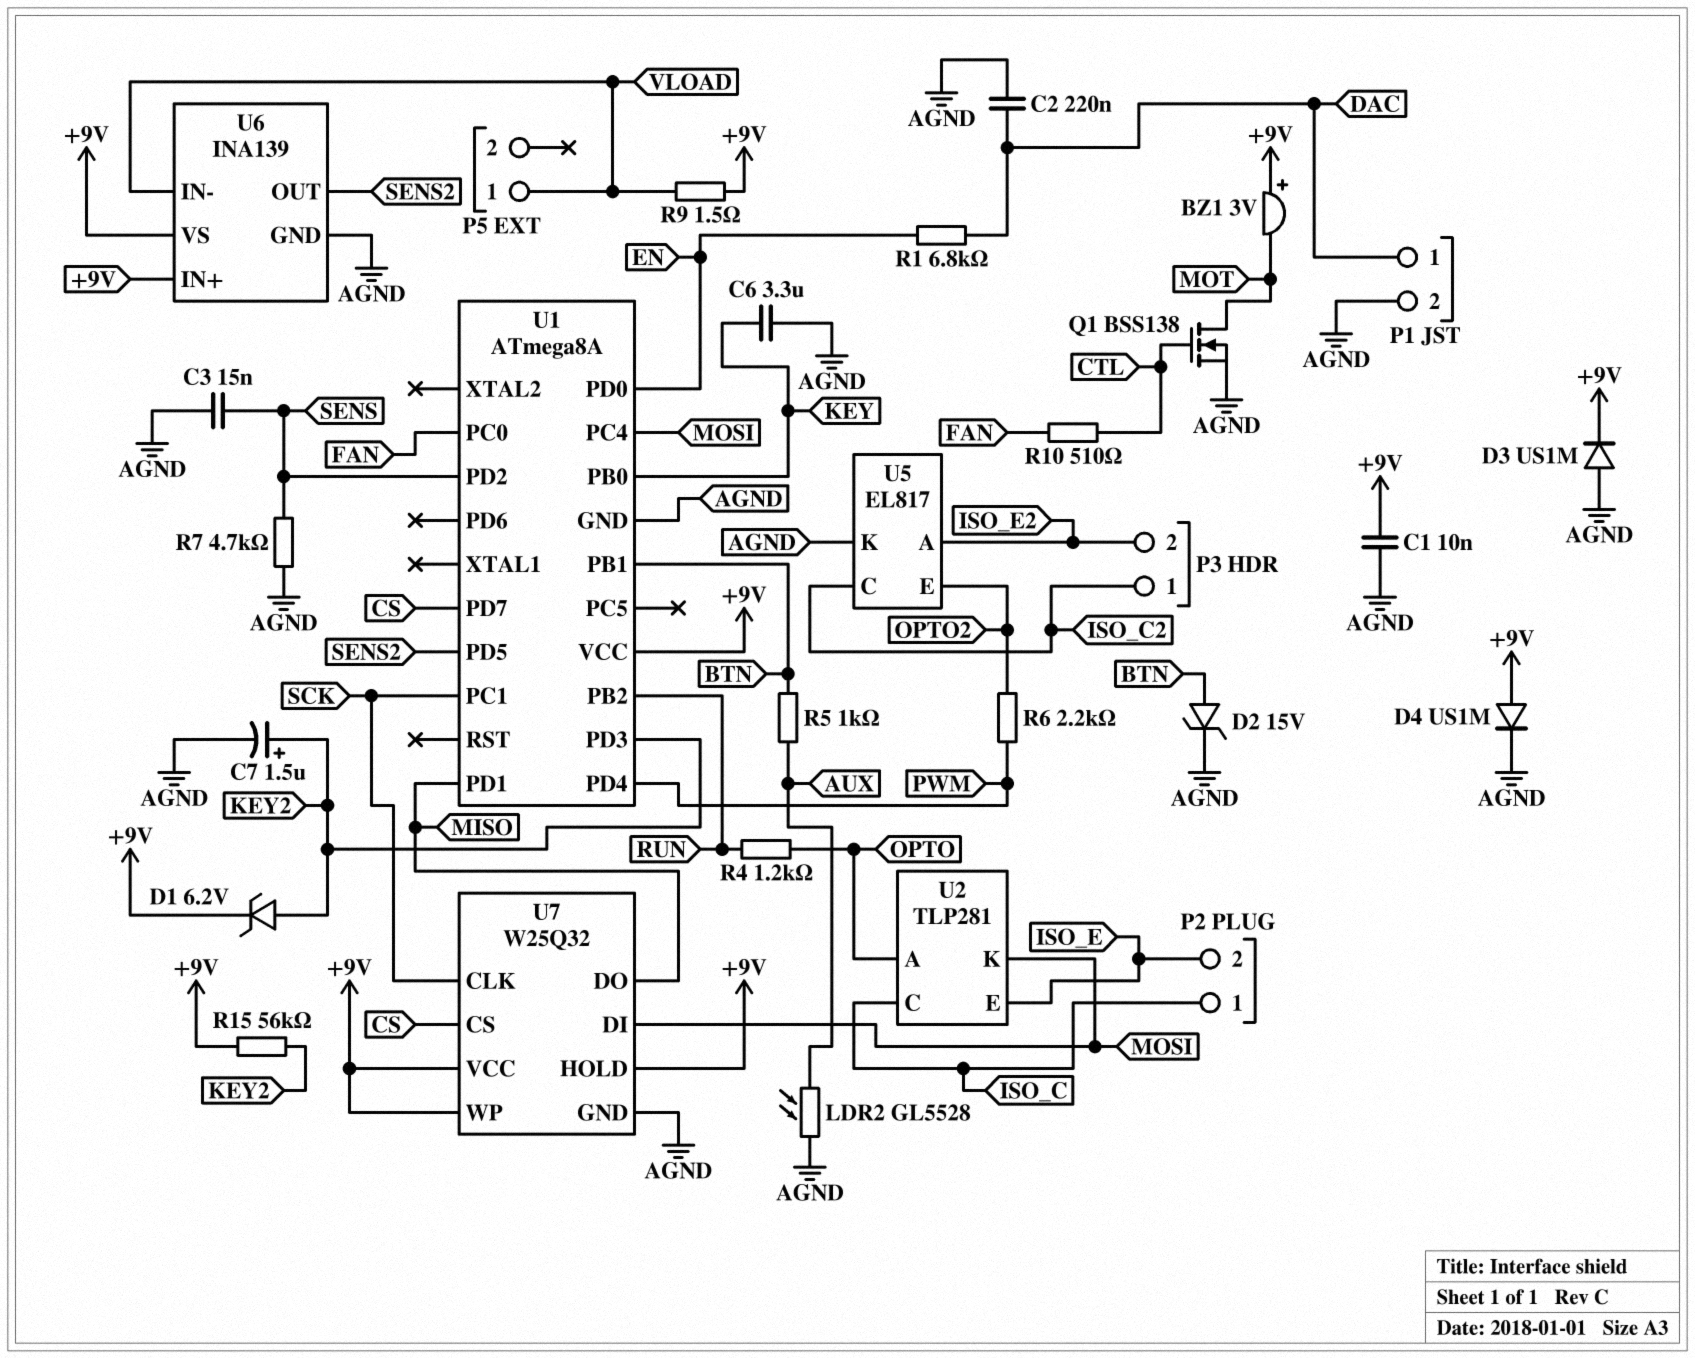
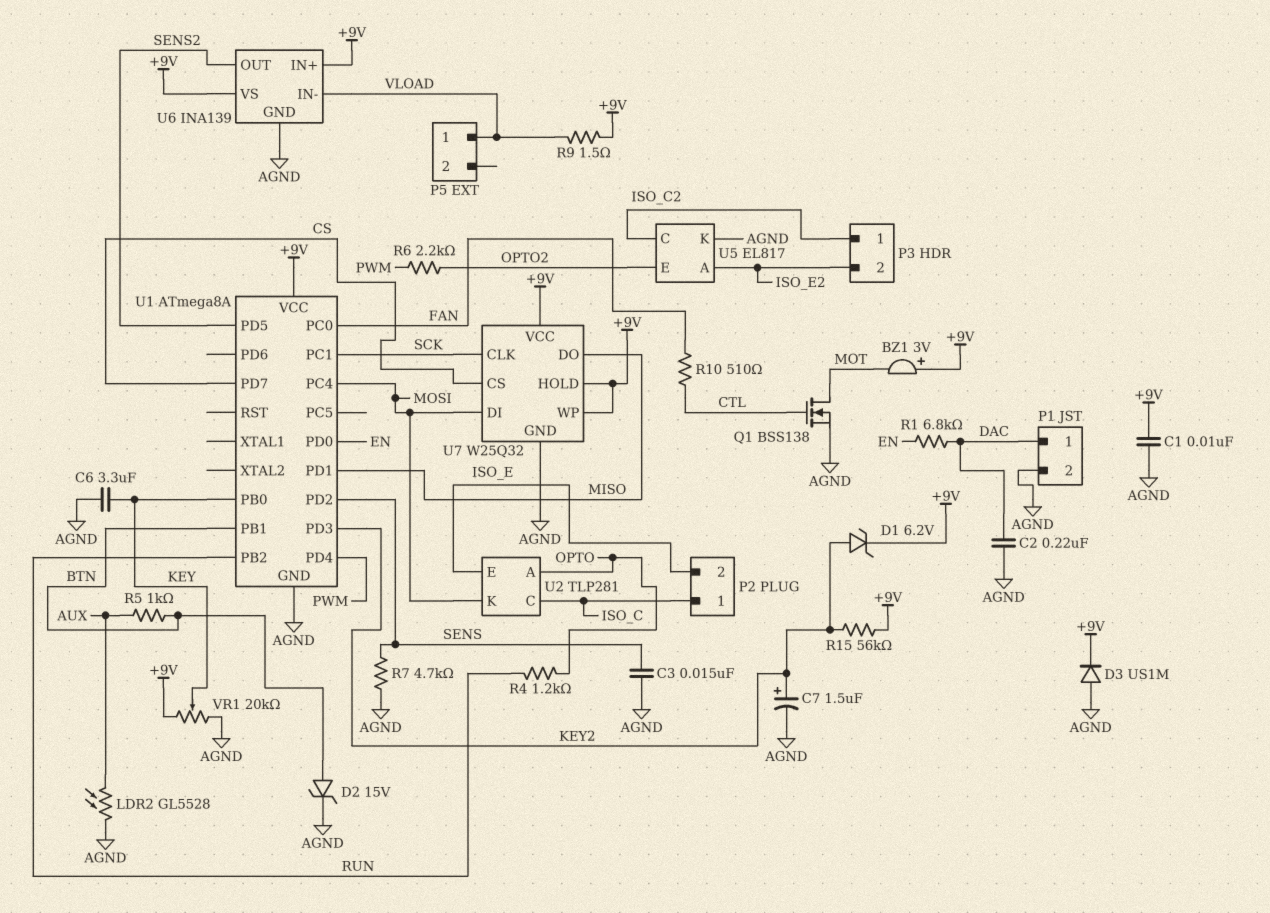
D4: diode US1M (A +9V, K AGND) -> none
VR1: none -> 20k (+9V, AGND, wiper KEY)

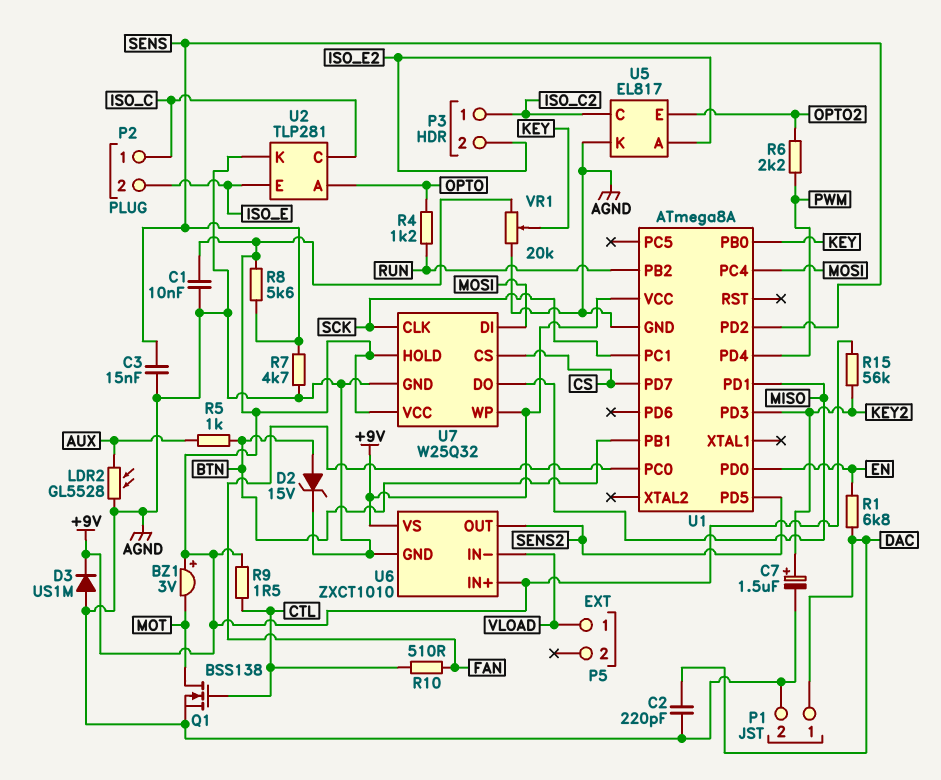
C2: 220nF (AGND, DAC) -> 220pF (AGND, DAC)
C6: 3.3uF (AGND, KEY) -> none
D1: zener 6.2V (A KEY2, K +9V) -> none
R8: none -> 5.6k (+9V, SENS)
R9: 1.5 (+9V, VLOAD) -> 1.5 (+9V, CTL)
U2 pin K: MOSI -> AGND
U6: INA139 -> ZXCT1010

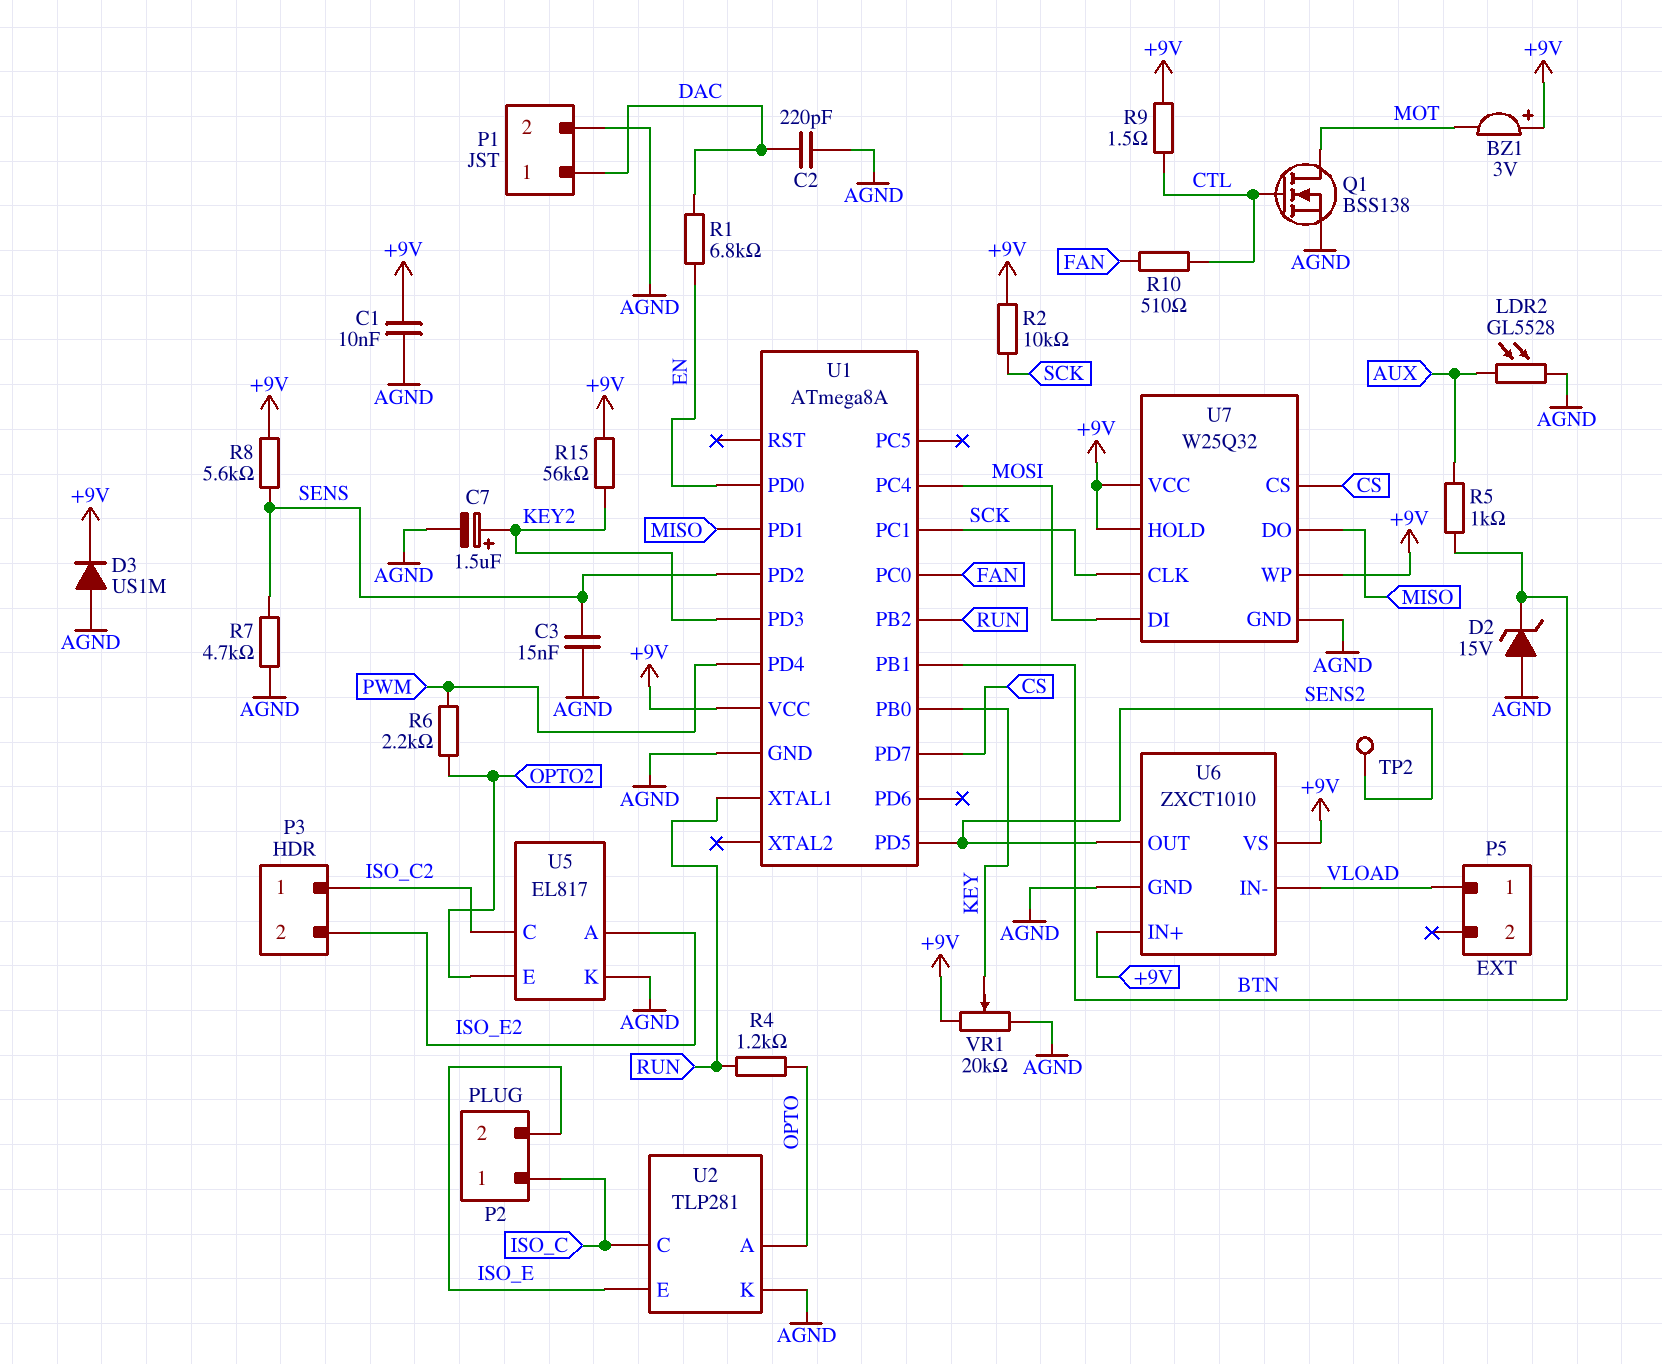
D2: zener 15V (A BTN, K AGND) -> zener 15V (A AGND, K BTN)
R2: none -> 10k (+9V, SCK)
TP2: none -> test point (SENS2)
U1 pin XTAL1: none -> RUN

